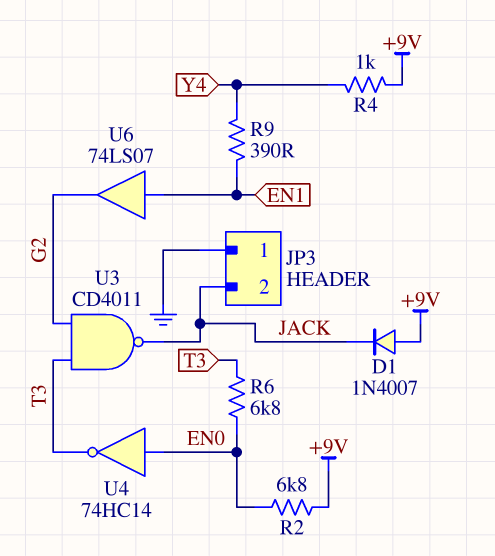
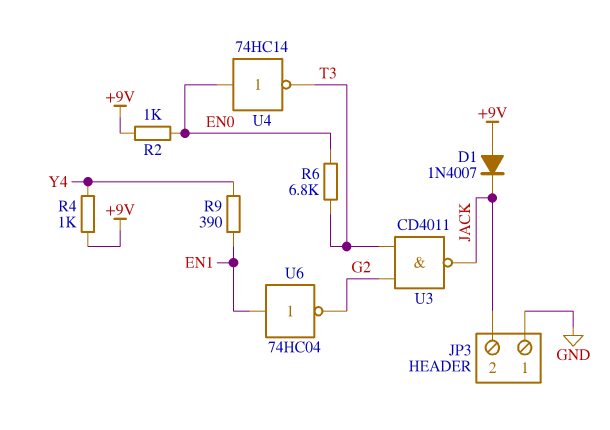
R2: 6.8k (+9V, EN0) -> 1k (+9V, EN0)
U6: buffer 74LS07 (in EN1, out G2) -> NOT 74HC04 (in EN1, out G2)

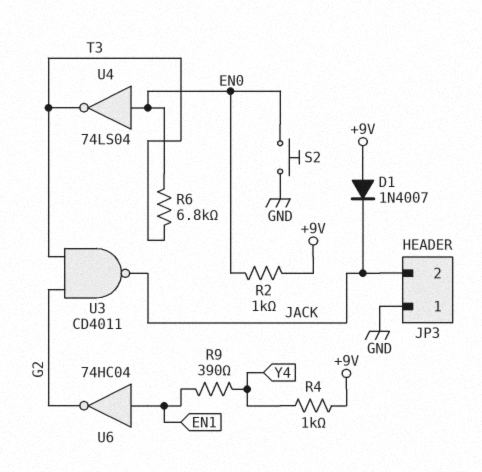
S2: none -> button (EN0, GND)
U4: NOT 74HC14 (in EN0, out T3) -> NOT 74LS04 (in EN0, out T3)

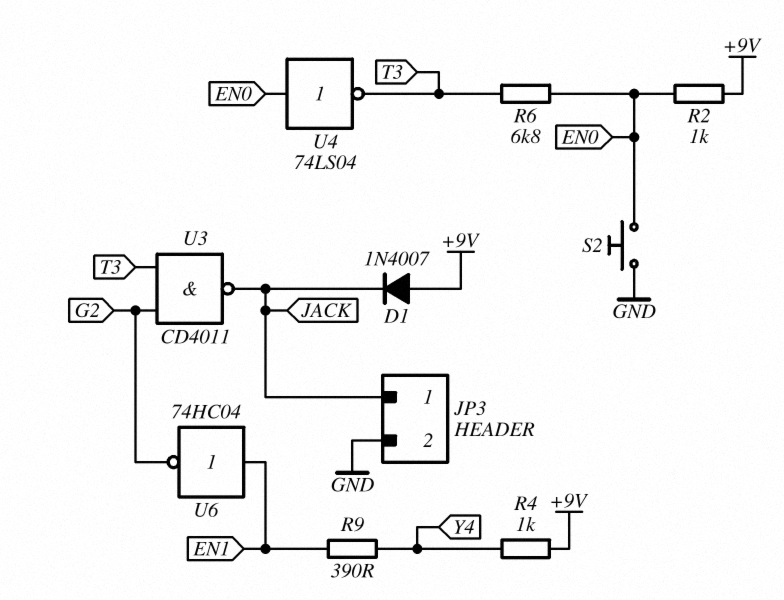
JP3 pin 1: GND -> JACK
JP3 pin 2: JACK -> GND

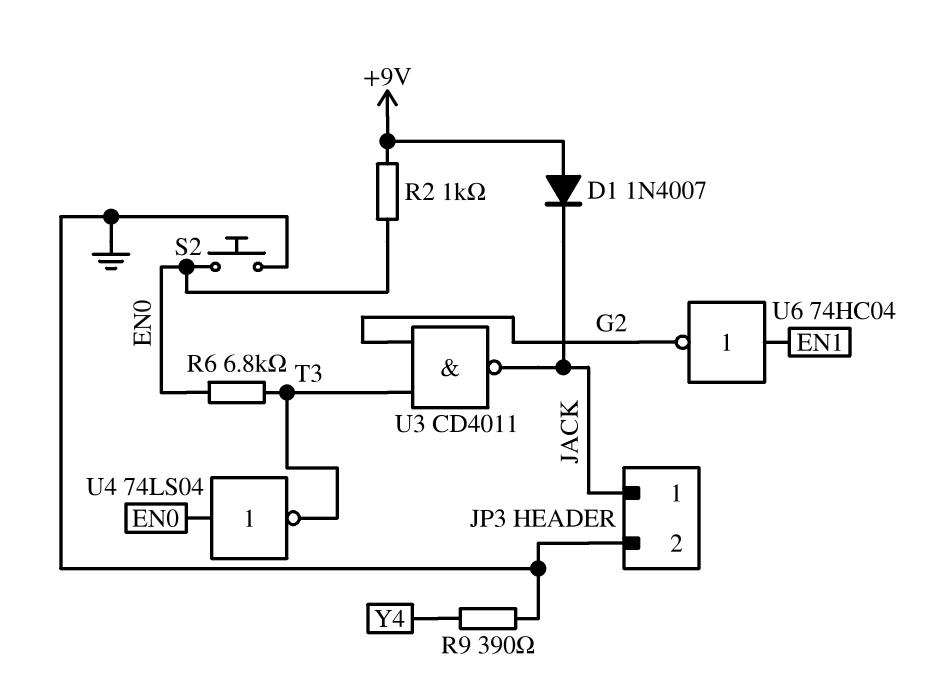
R4: 1k (+9V, Y4) -> none
R9: 390 (EN1, Y4) -> 390 (GND, Y4)

